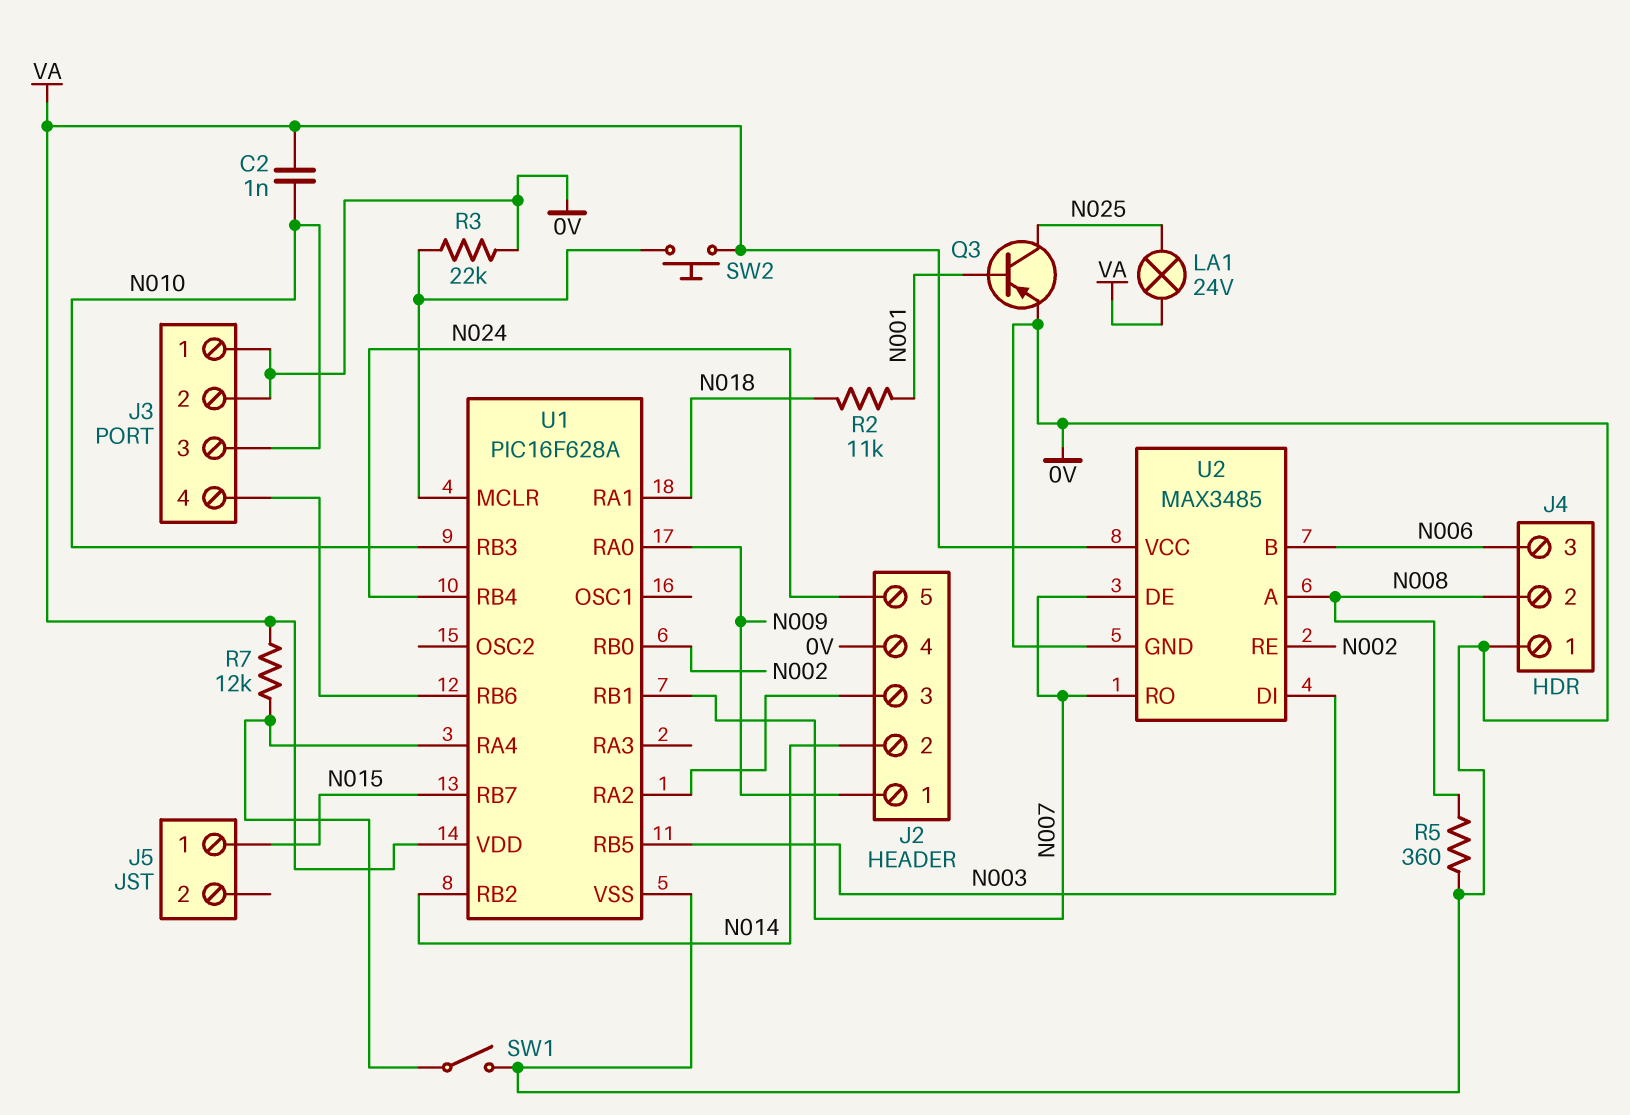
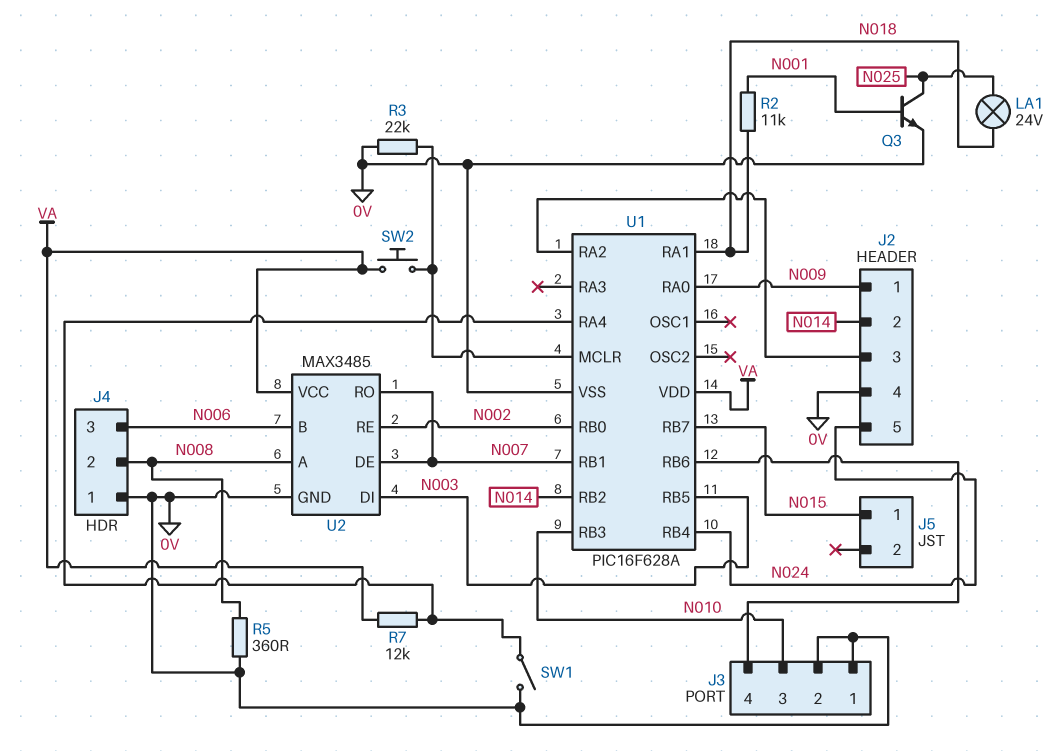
C2: 1nF (N010, VA) -> none
LA1: lamp 24V (N025, VA) -> lamp 24V (N018, N025)
Q3: PNP (B N001, C N025, E 0V) -> NPN (B N001, C N025, E 0V)

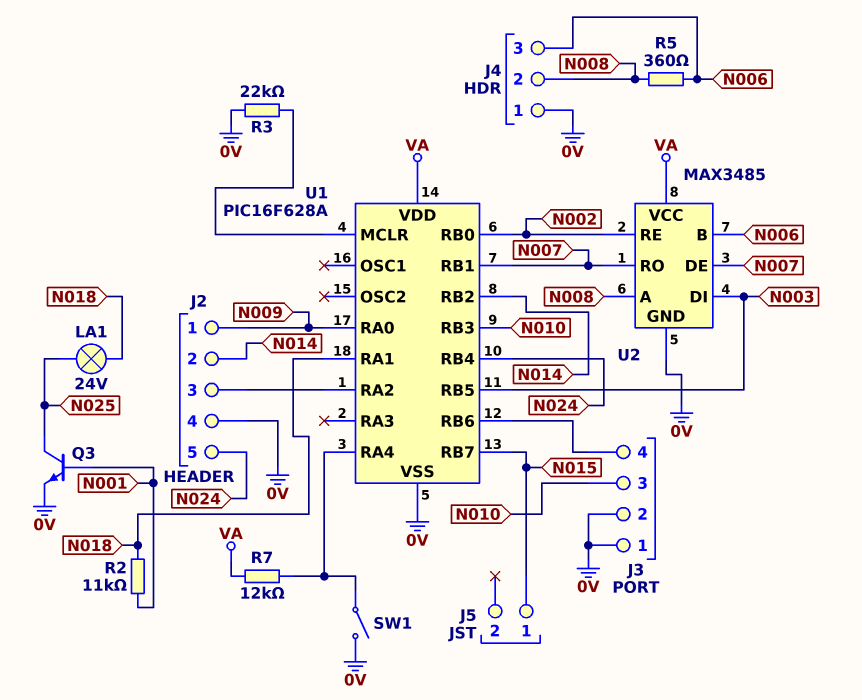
R5: 360 (0V, N008) -> 360 (N006, N008)
SW2: button (U1/MCLR, VA) -> none

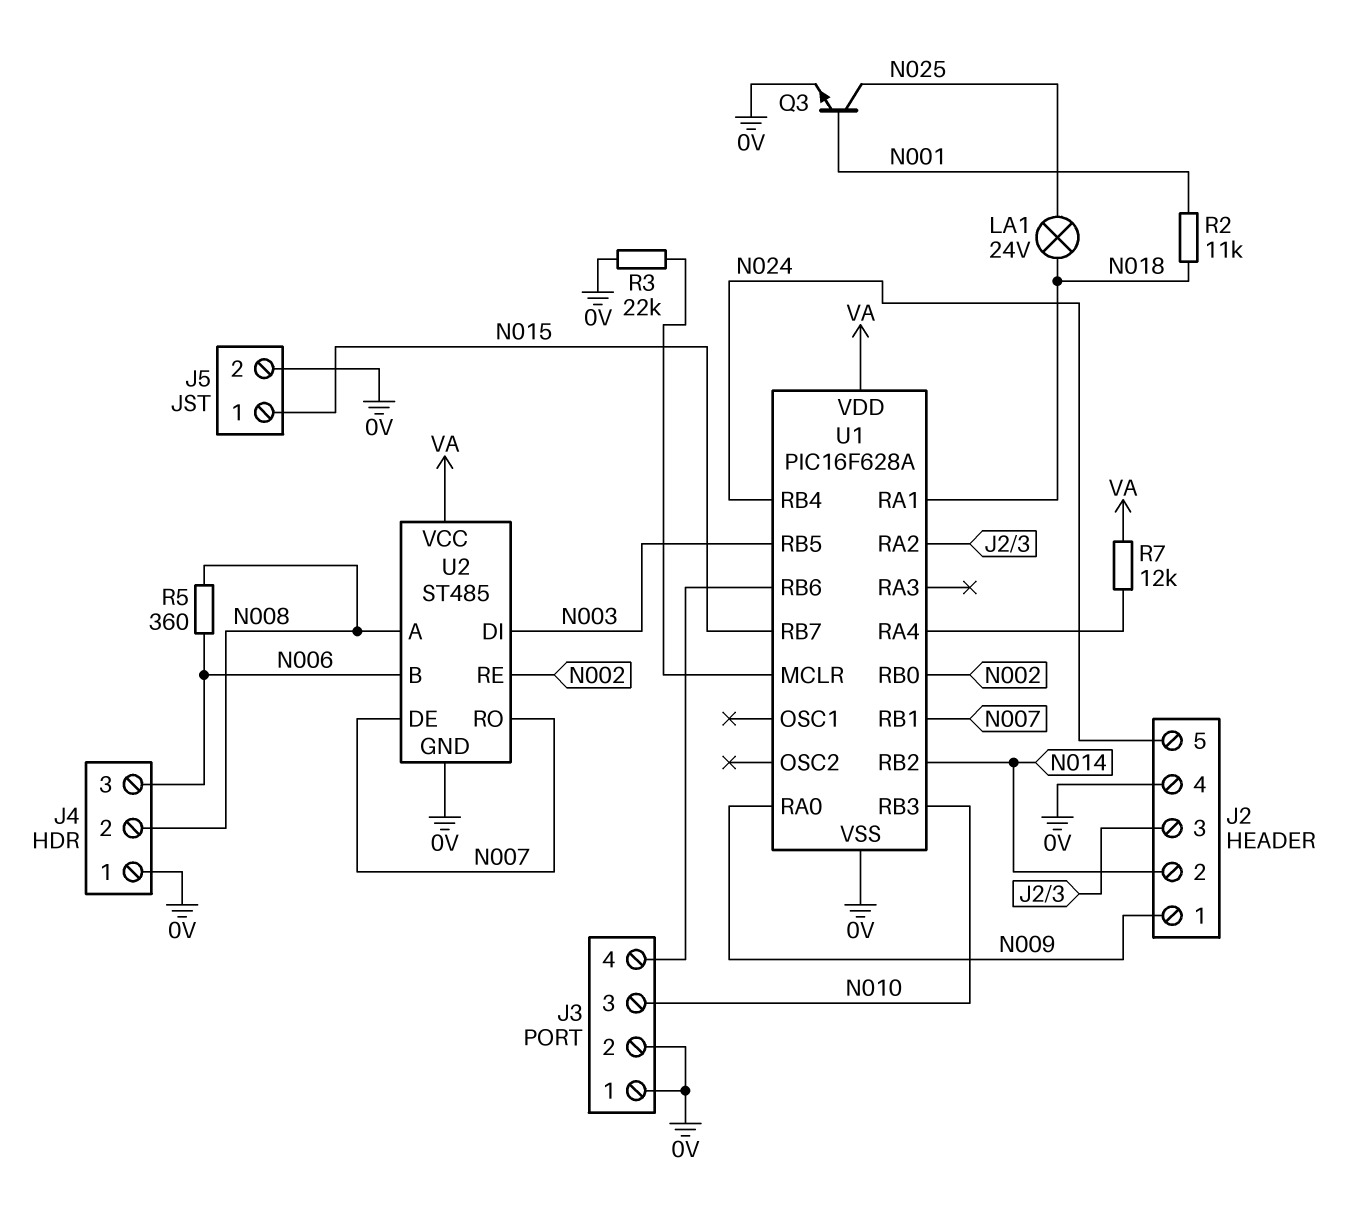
J5 pin 2: none -> 0V
SW1: switch (0V, U1/RA4) -> none
U2: MAX3485 -> ST485

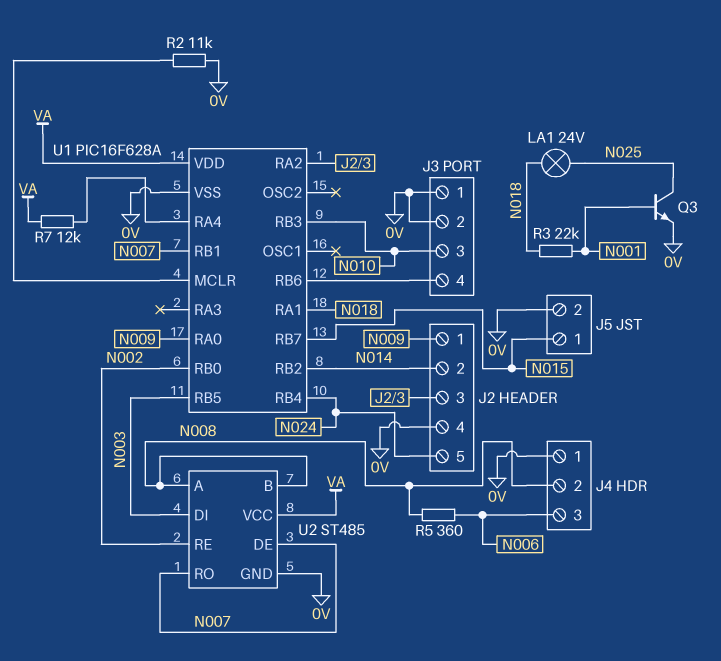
R2: 11k (N001, N018) -> 11k (0V, U1/MCLR)
R3: 22k (0V, U1/MCLR) -> 22k (N001, N018)
U2 pin B: N006 -> N008

